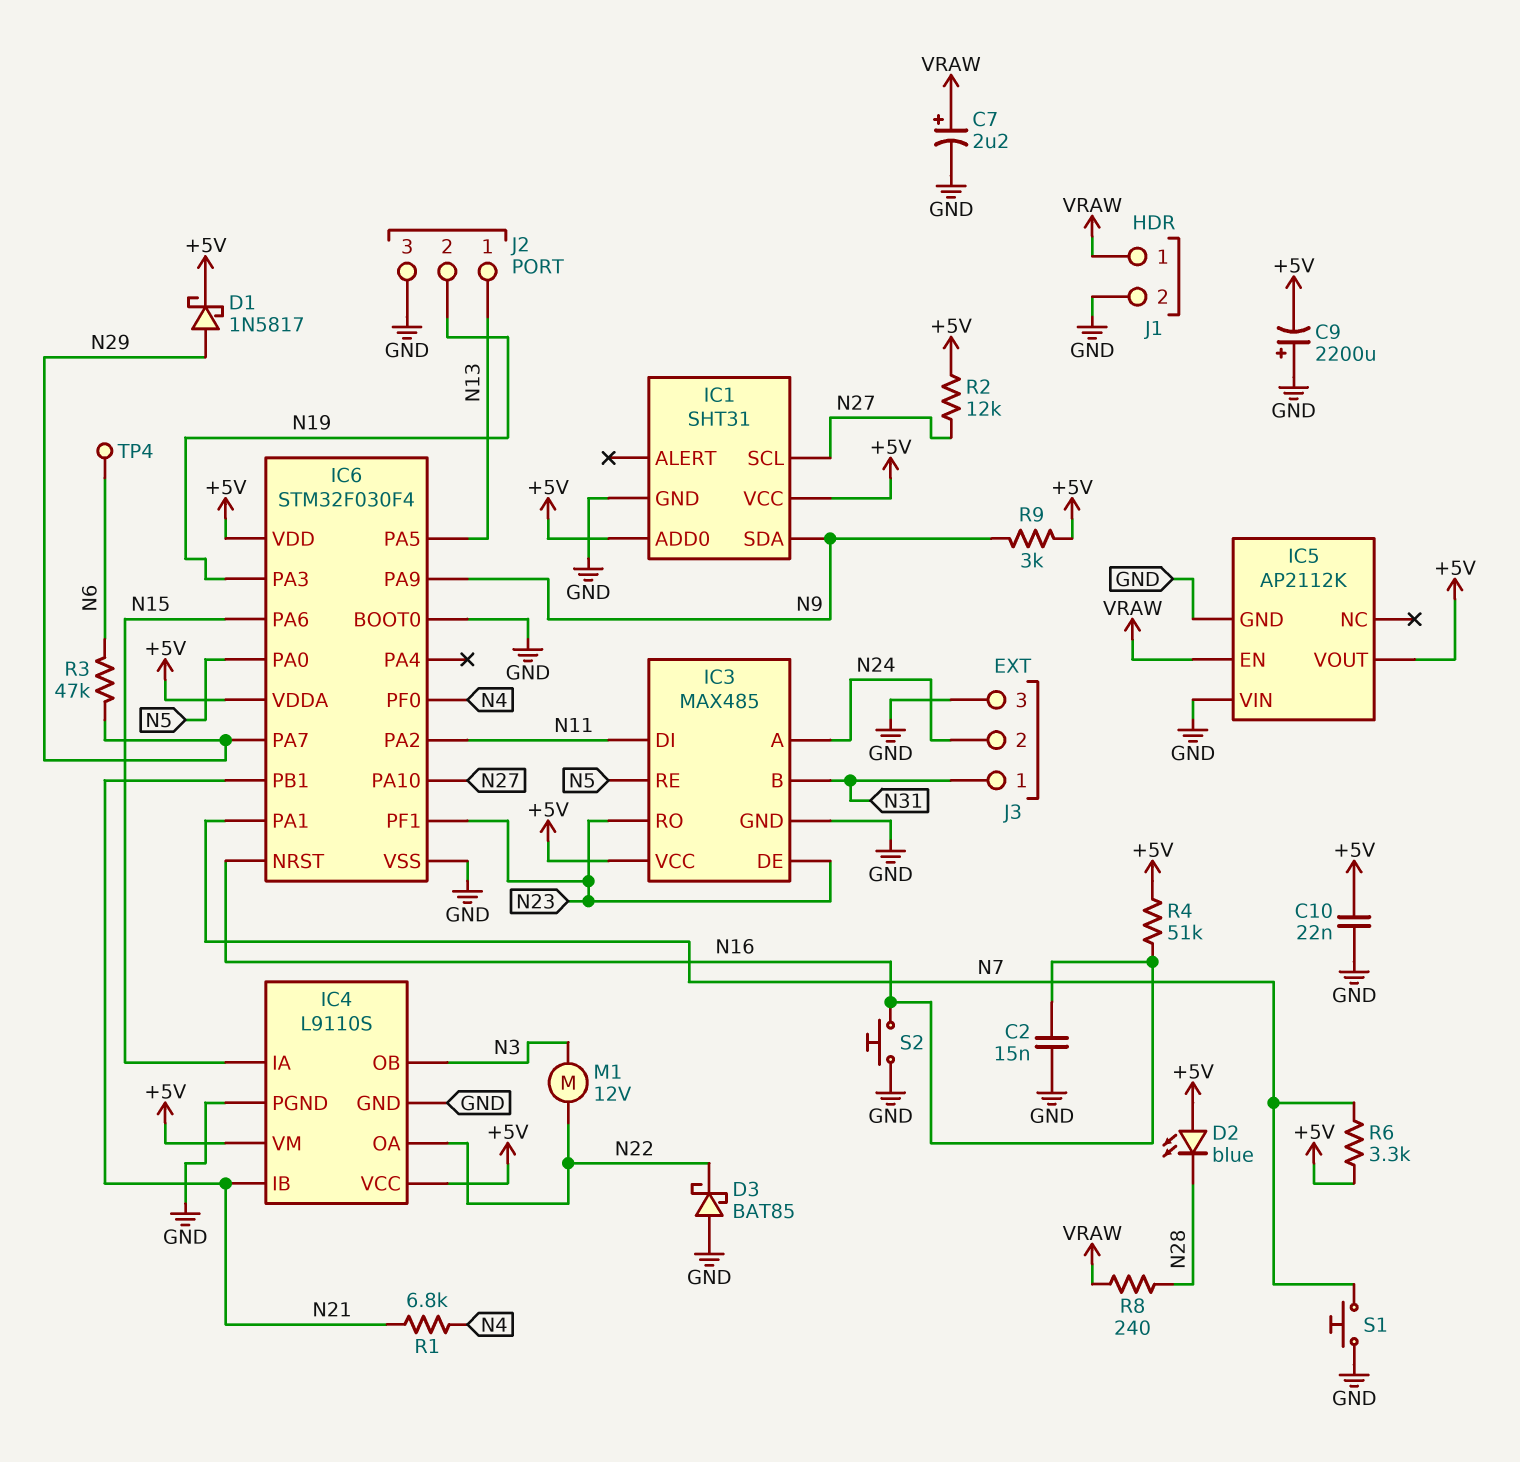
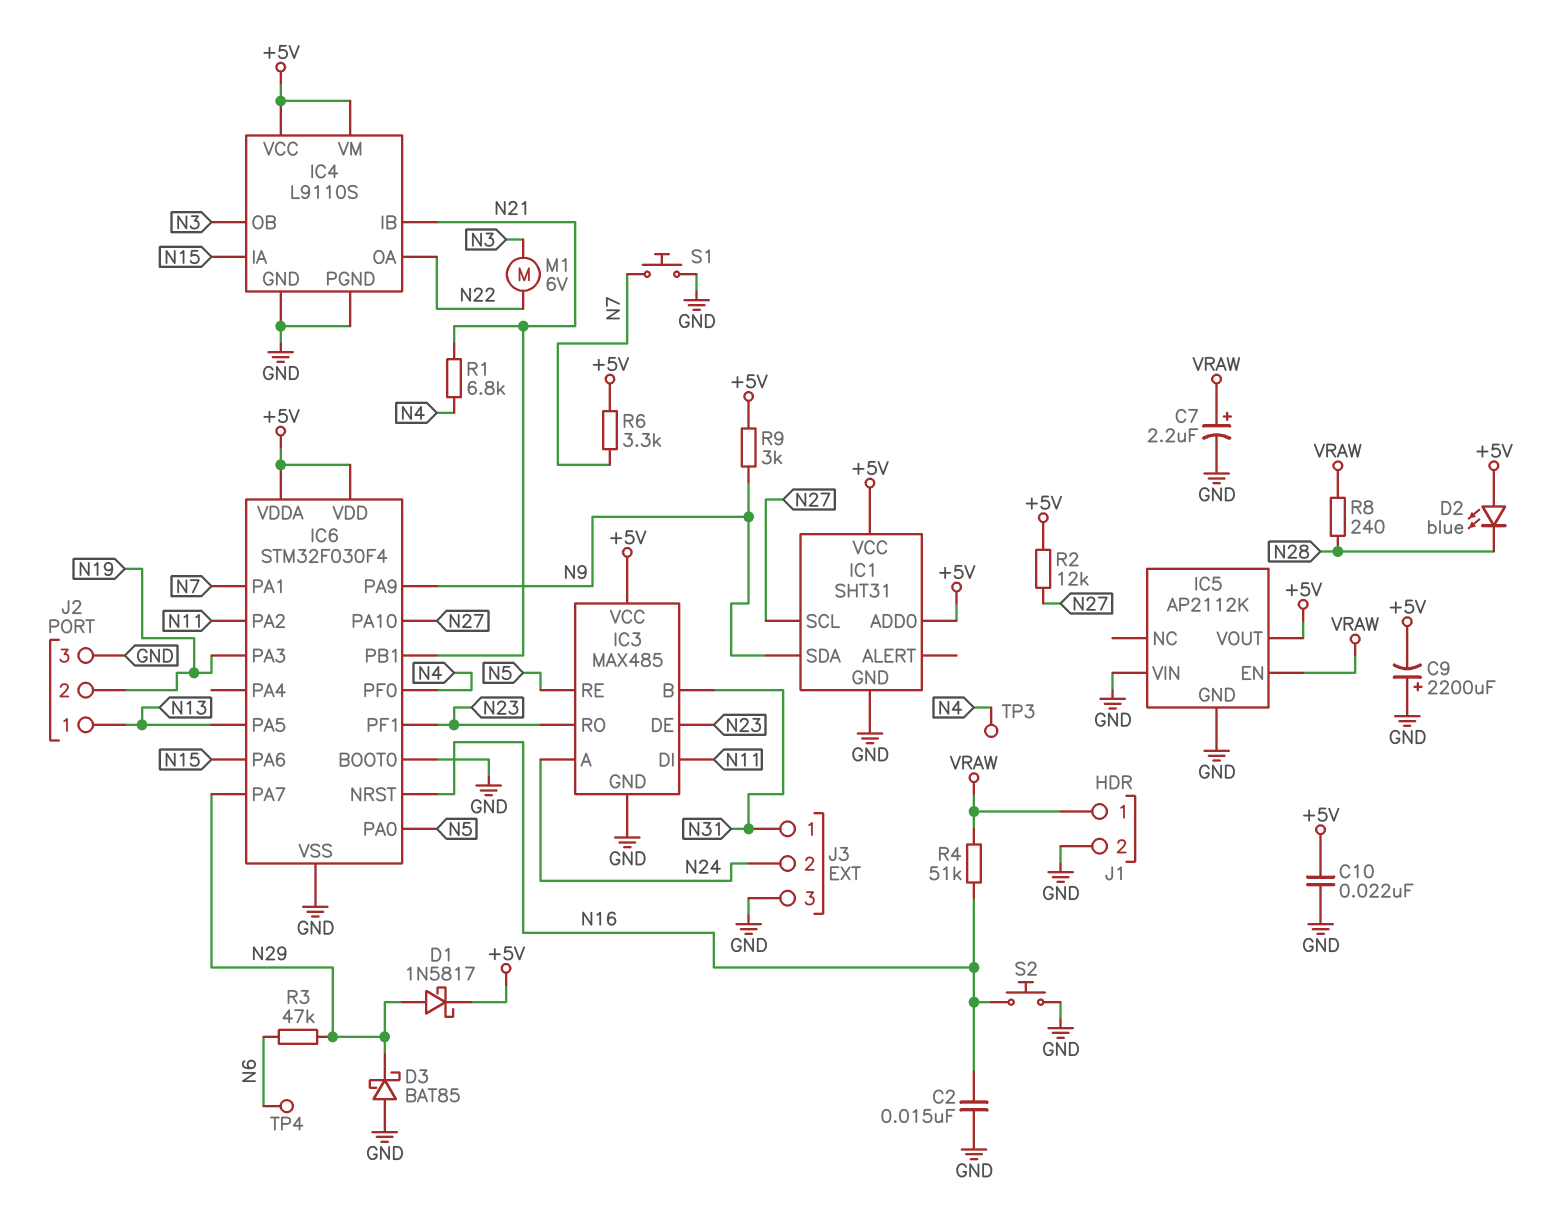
D3: schottky BAT85 (A GND, K N22) -> schottky BAT85 (A GND, K N29)
M1: motor 12V (N3, N22) -> motor 6V (N3, N22)
R4: 51k (+5V, N16) -> 51k (N16, VRAW)
TP3: none -> test point (N4)

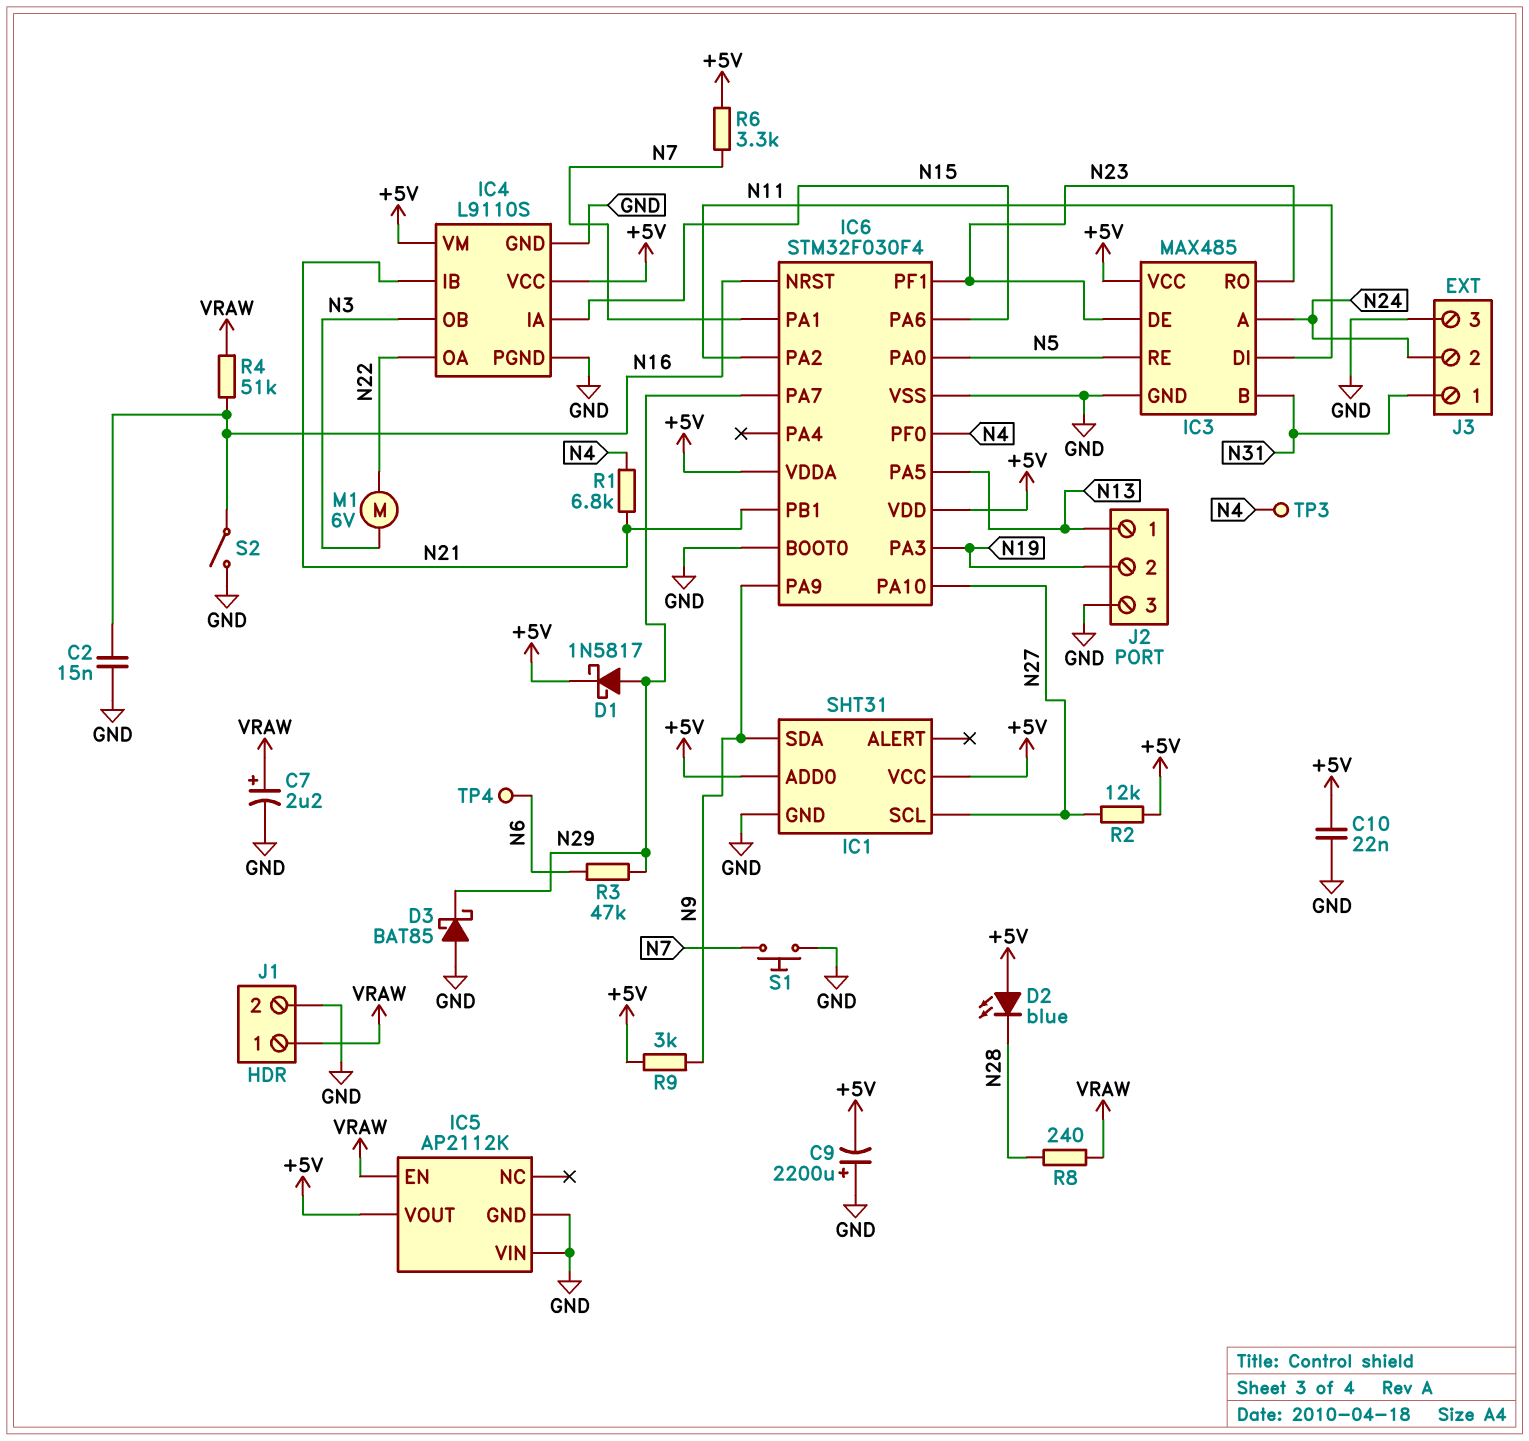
S2: button (GND, N16) -> switch (GND, N16)

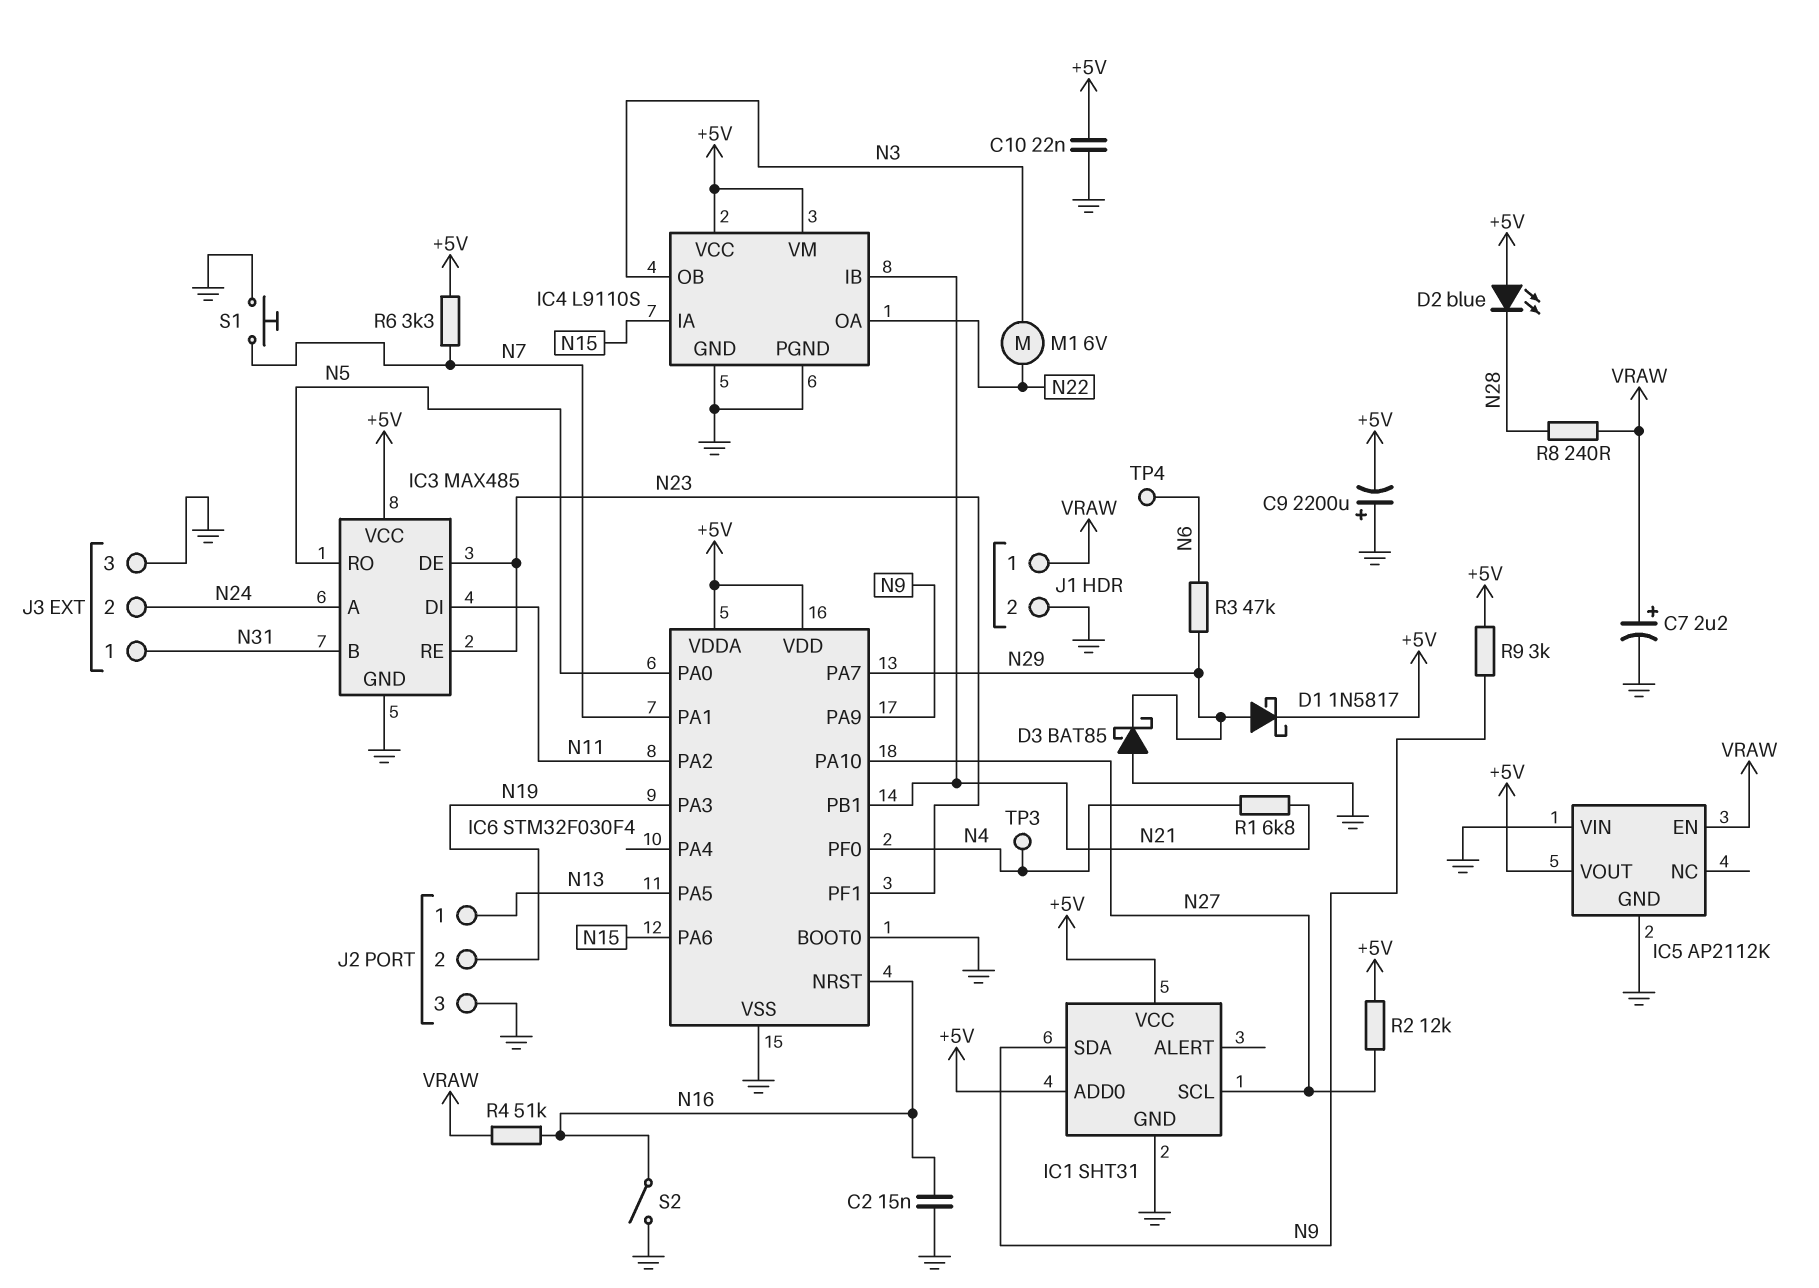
IC3 pin RE: N5 -> N23
IC3 pin RO: N23 -> N5

